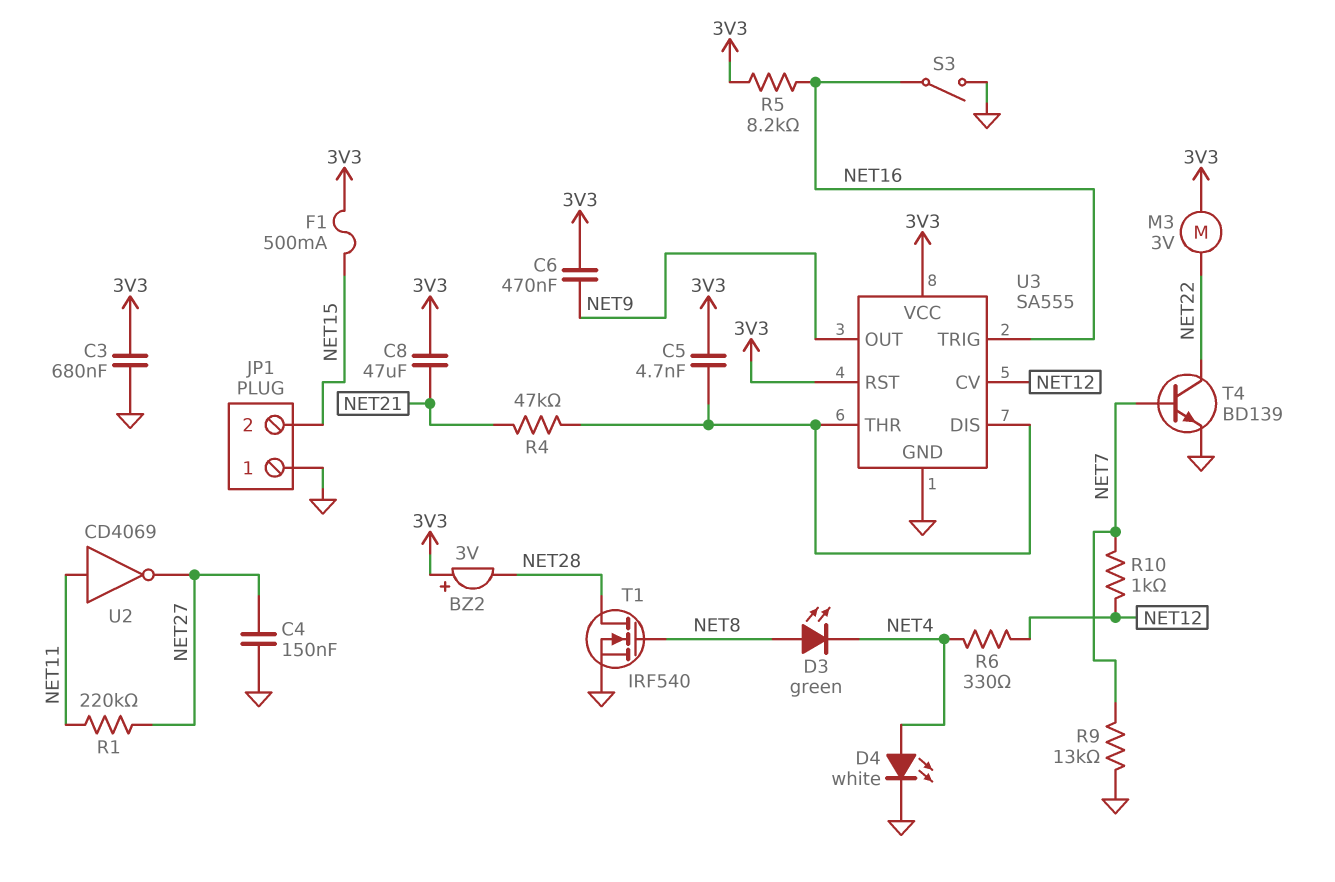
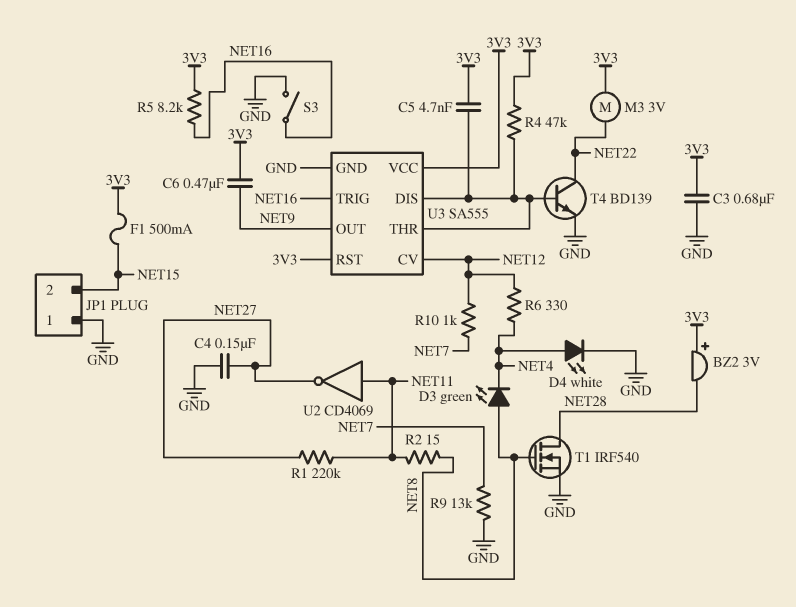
C8: 47uF (3V3, NET21) -> none
R2: none -> 15 (NET8, NET11)
R4: 47k (NET21, U3/DIS) -> 47k (3V3, U3/DIS)
T4: NPN BD139 (B NET7, C NET22, E GND) -> NPN BD139 (B U3/DIS, C NET22, E GND)

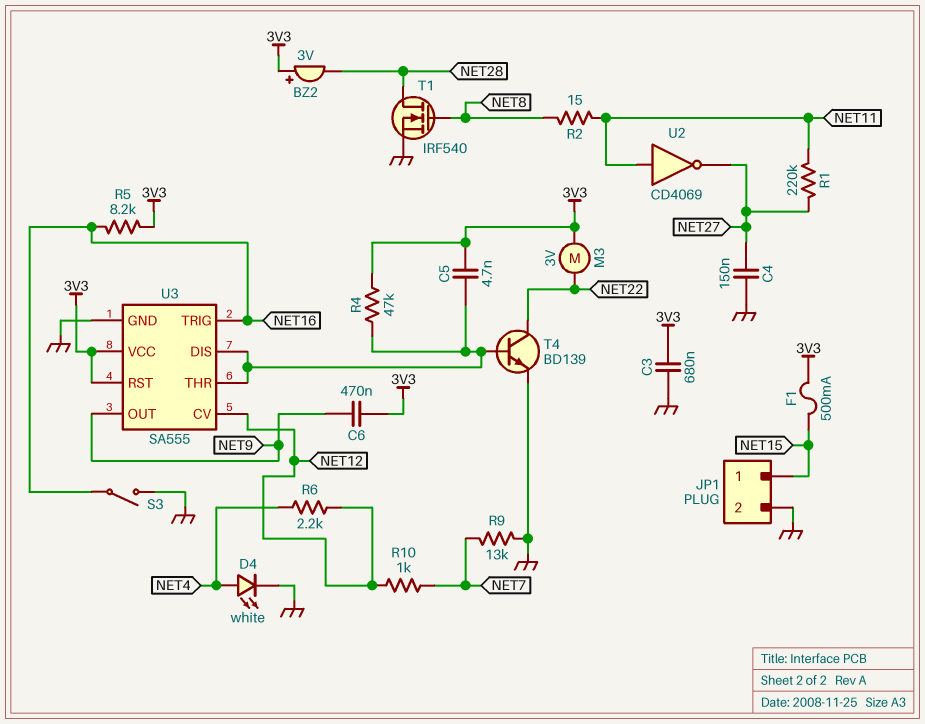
D3: LED green (A NET8, K NET4) -> none
JP1 pin 1: GND -> NET15
JP1 pin 2: NET15 -> GND
R6: 330 (NET4, NET12) -> 2.2k (NET4, NET12)

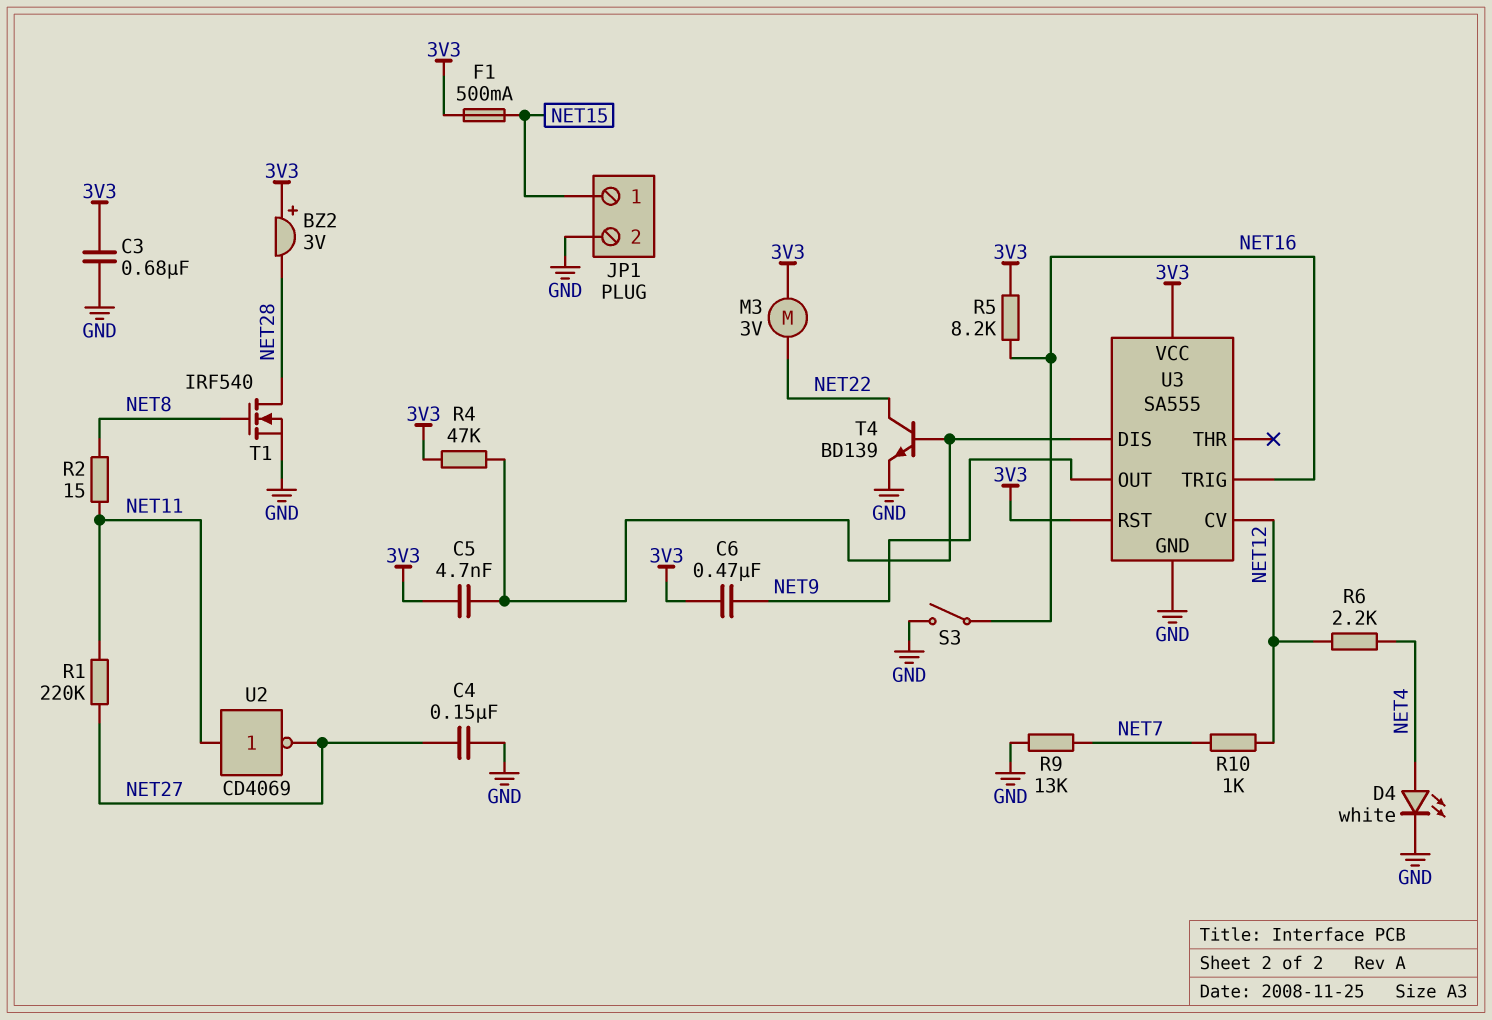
U3 pin THR: U3/DIS -> none

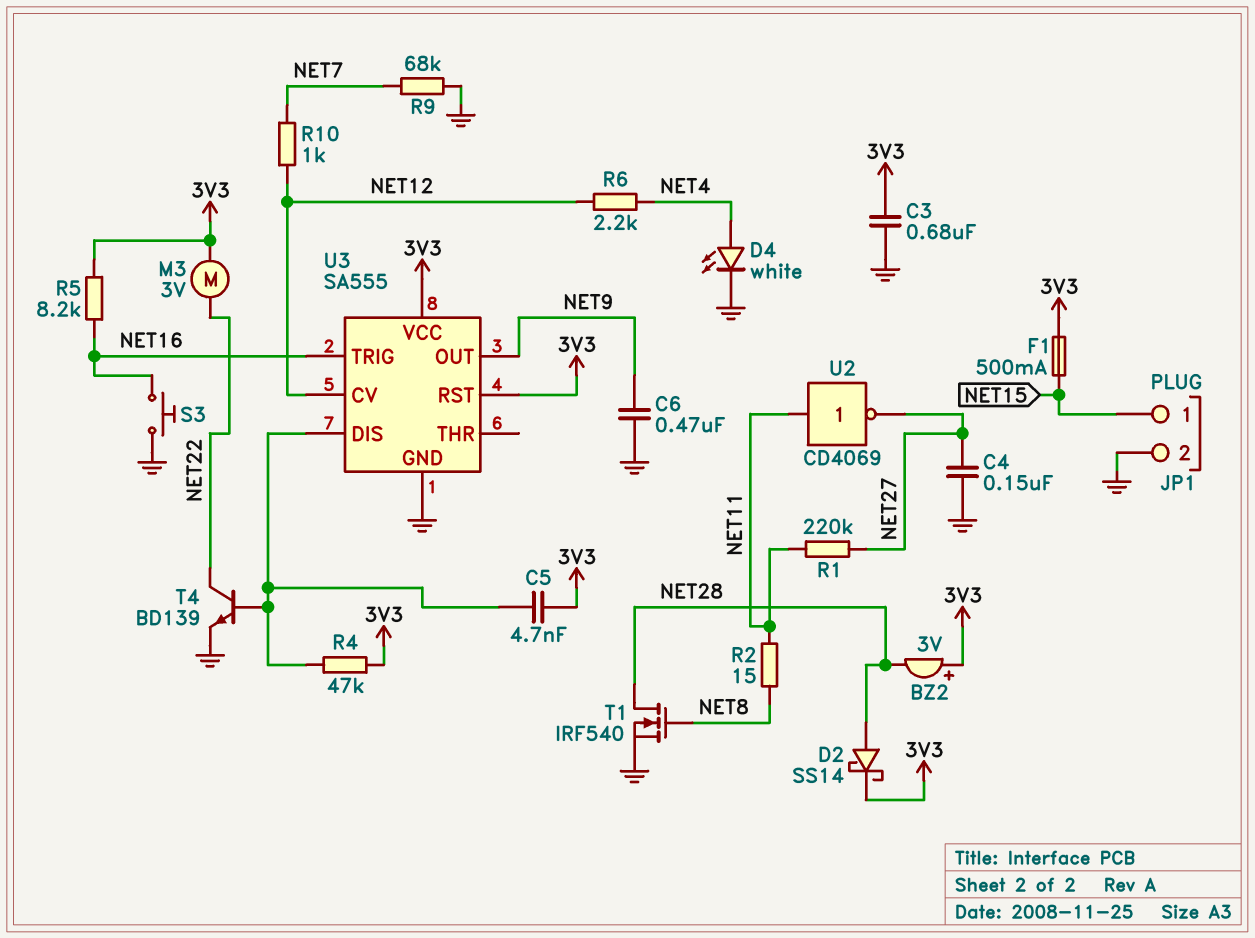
C6: 470nF (3V3, NET9) -> 470nF (GND, NET9)
D2: none -> schottky SS14 (A NET28, K 3V3)
R9: 13k (GND, NET7) -> 68k (GND, NET7)
S3: switch (GND, NET16) -> button (GND, NET16)

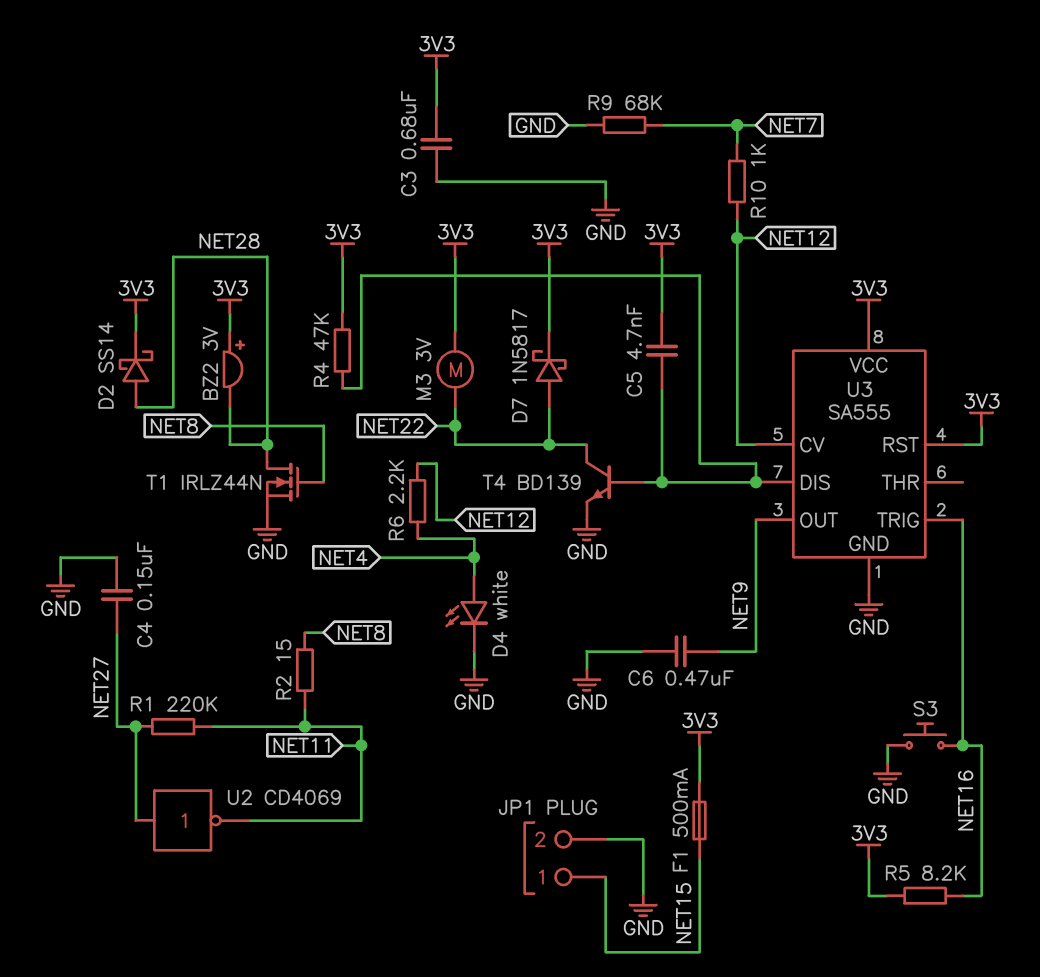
D7: none -> schottky 1N5817 (A NET22, K 3V3)
T1: NMOS IRF540 (G NET8, D NET28, S GND) -> NMOS IRLZ44N (G NET8, D NET28, S GND)
U2: NOT CD4069 (in NET11, out NET27) -> NOT CD4069 (in NET27, out NET11)

